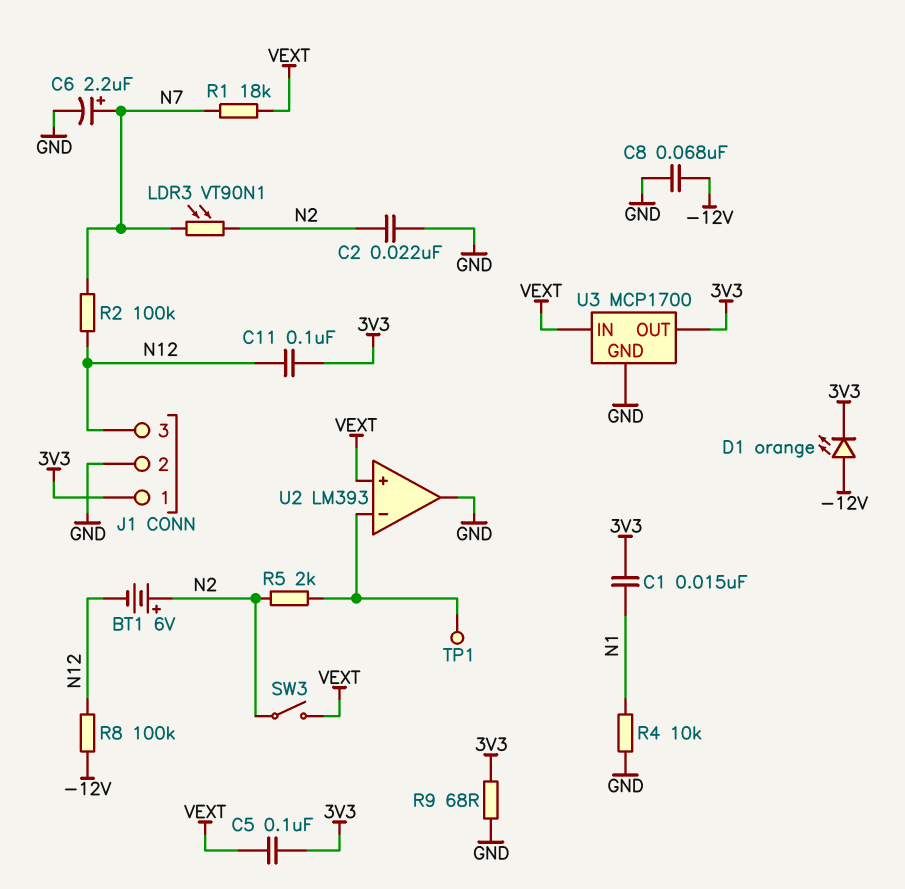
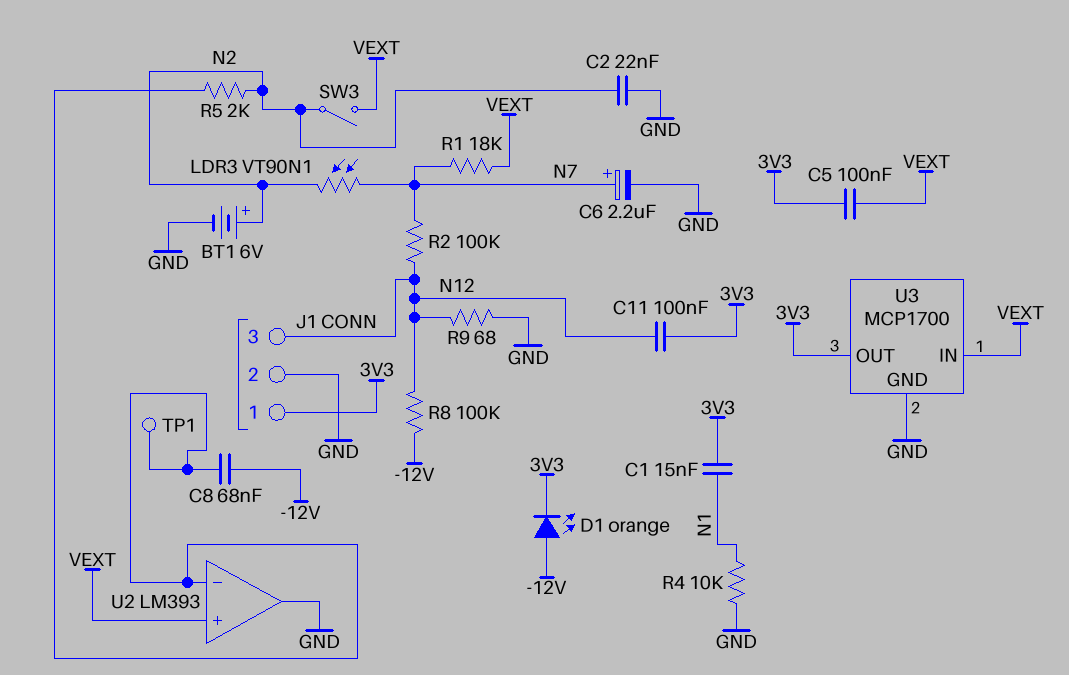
BT1: 6V (plus N2, minus N12) -> 6V (plus N2, minus GND)
C8: 68nF (-12V, GND) -> 68nF (-12V, U2/in-)
R9: 68 (3V3, GND) -> 68 (GND, N12)

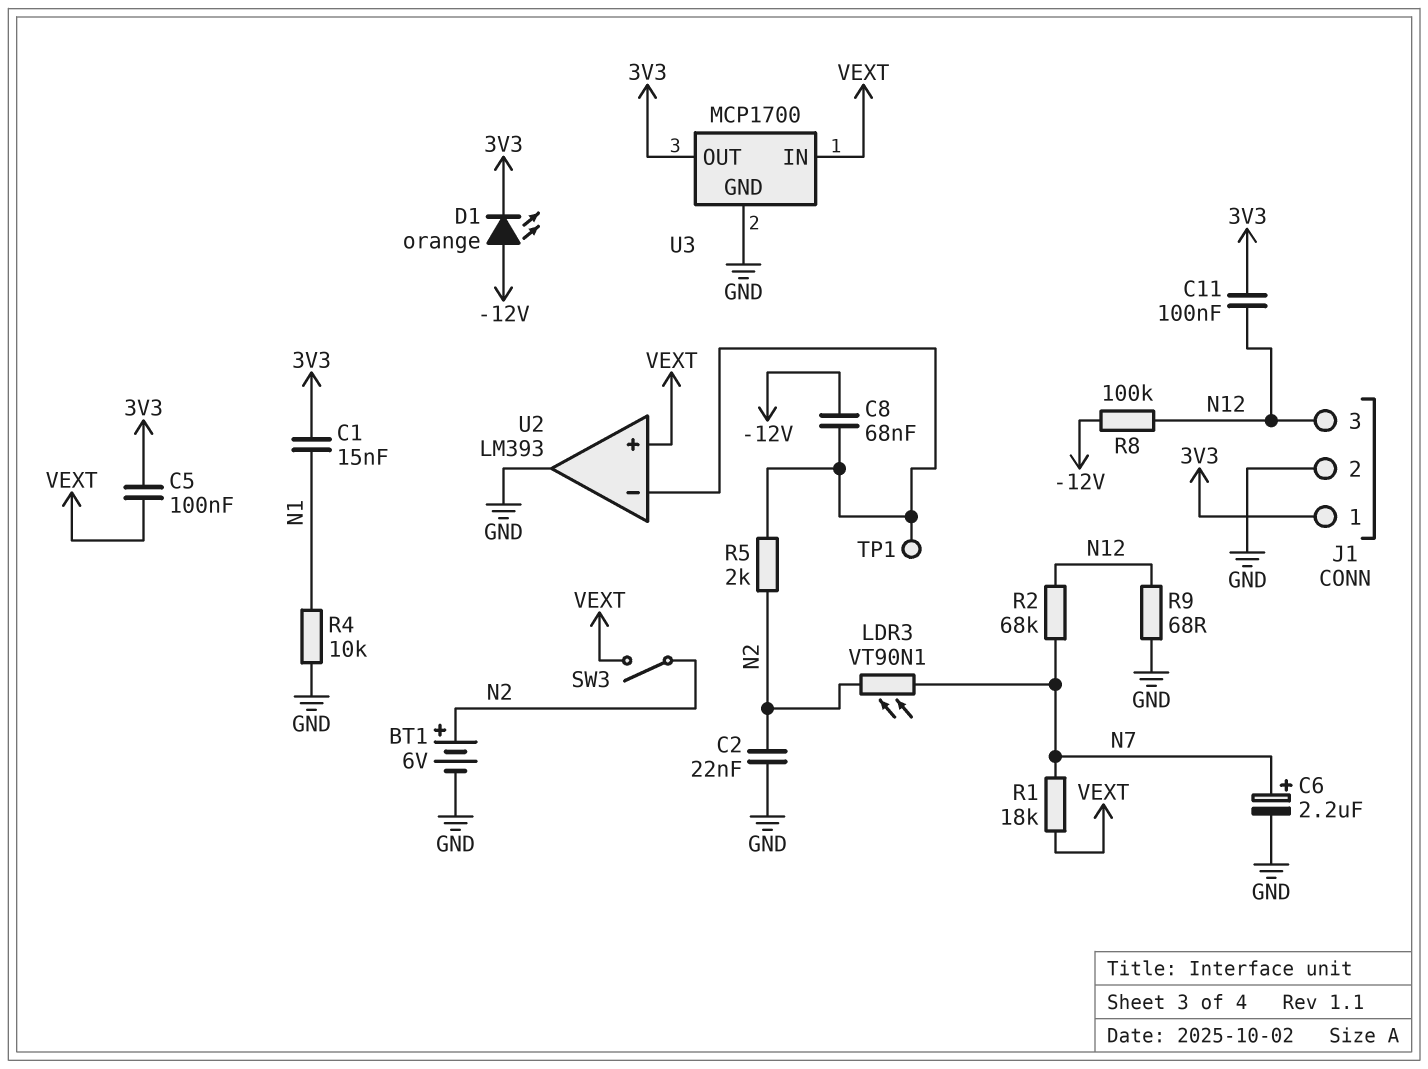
R2: 100k (N7, N12) -> 68k (N7, N12)

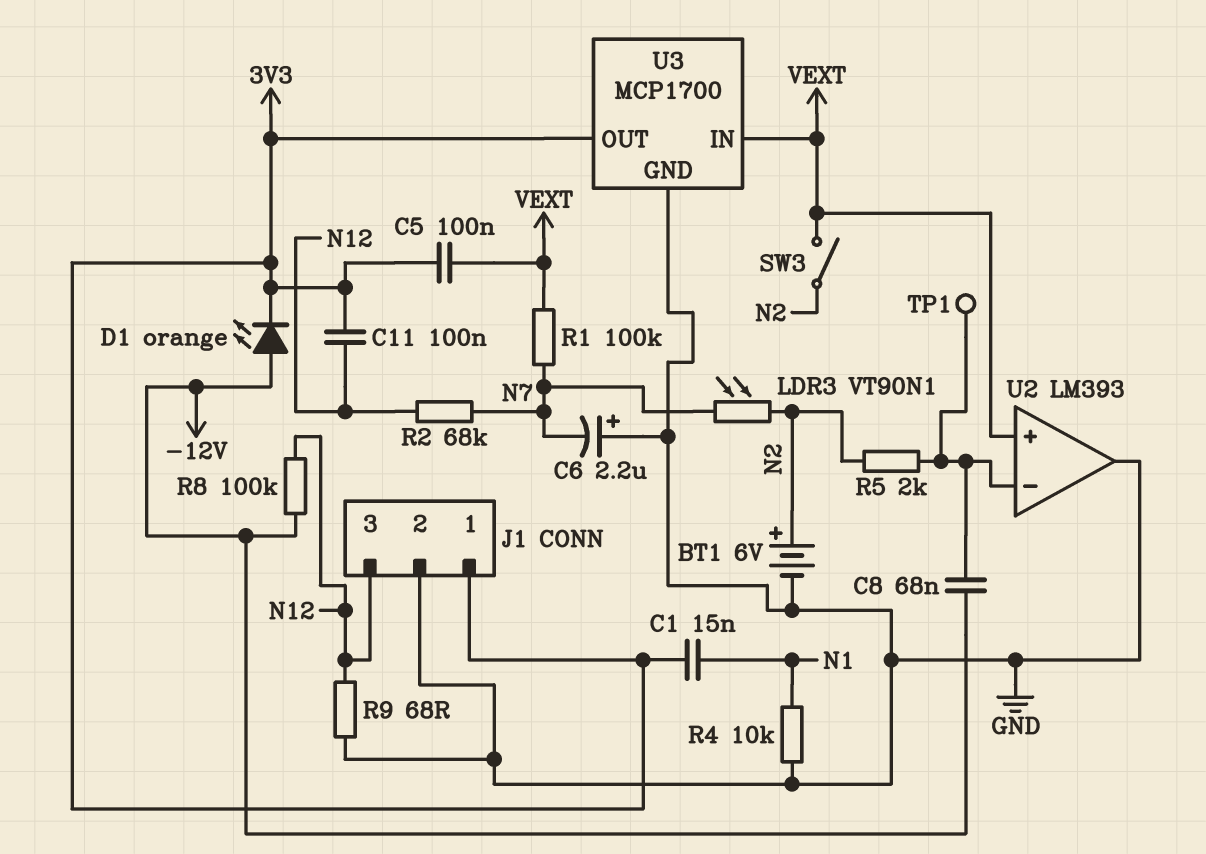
C2: 22nF (GND, N2) -> none
C6: 2.2uF (plus N7, minus GND) -> 2.2uF (plus GND, minus N7)
R1: 18k (N7, VEXT) -> 100k (N7, VEXT)

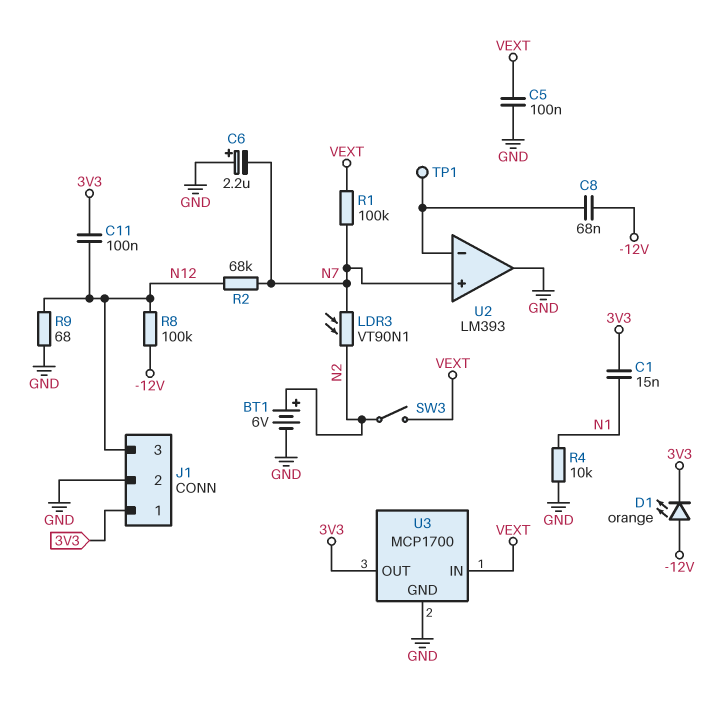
C5: 100nF (3V3, VEXT) -> 100nF (GND, VEXT)
R5: 2k (N2, U2/in-) -> none
U2 pin in+: VEXT -> N7

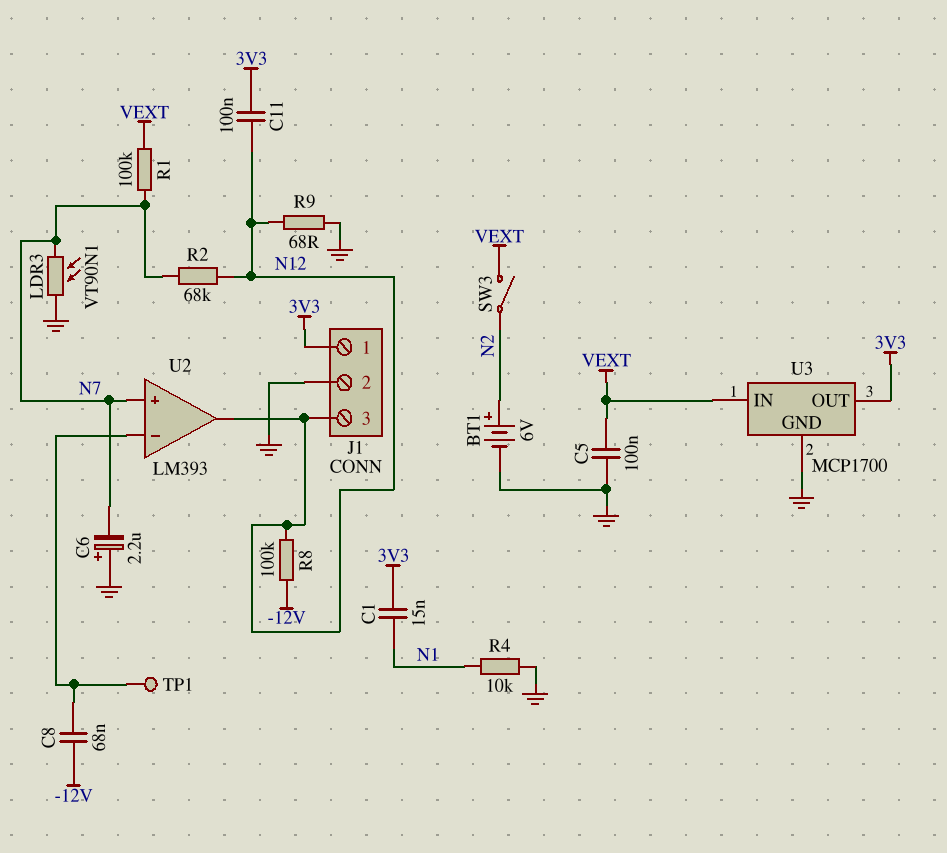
D1: LED orange (A -12V, K 3V3) -> none
LDR3: VT90N1 (N2, N7) -> VT90N1 (GND, N7)
U2 pin out: GND -> N12

